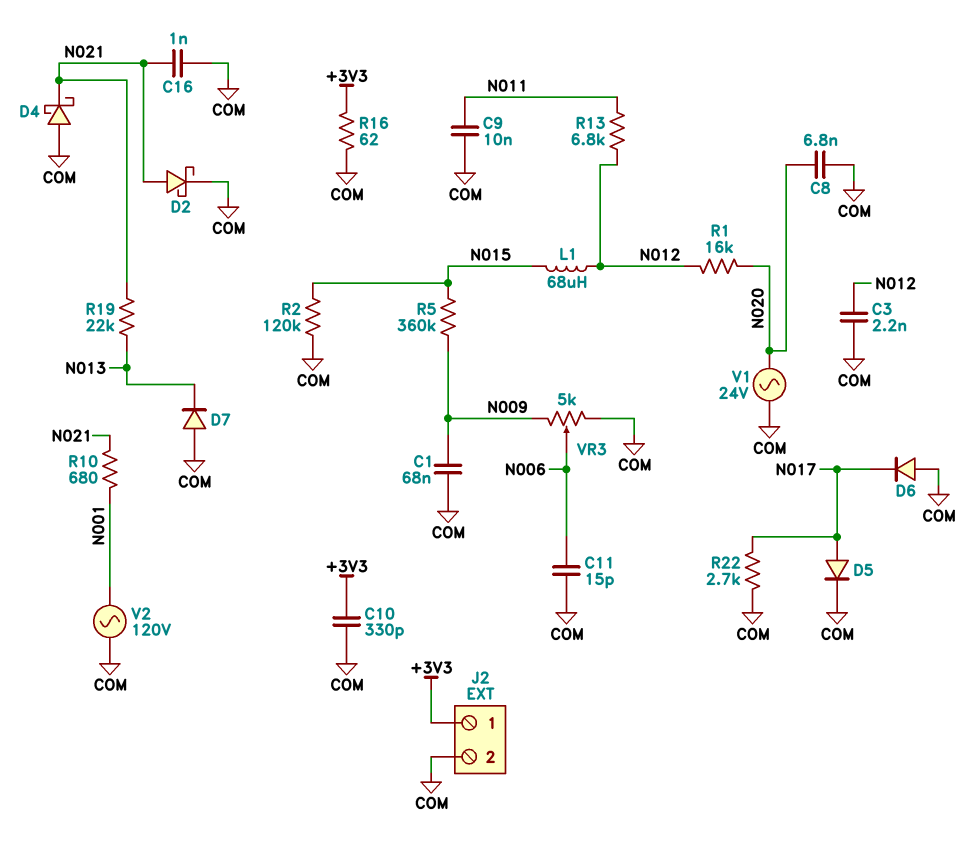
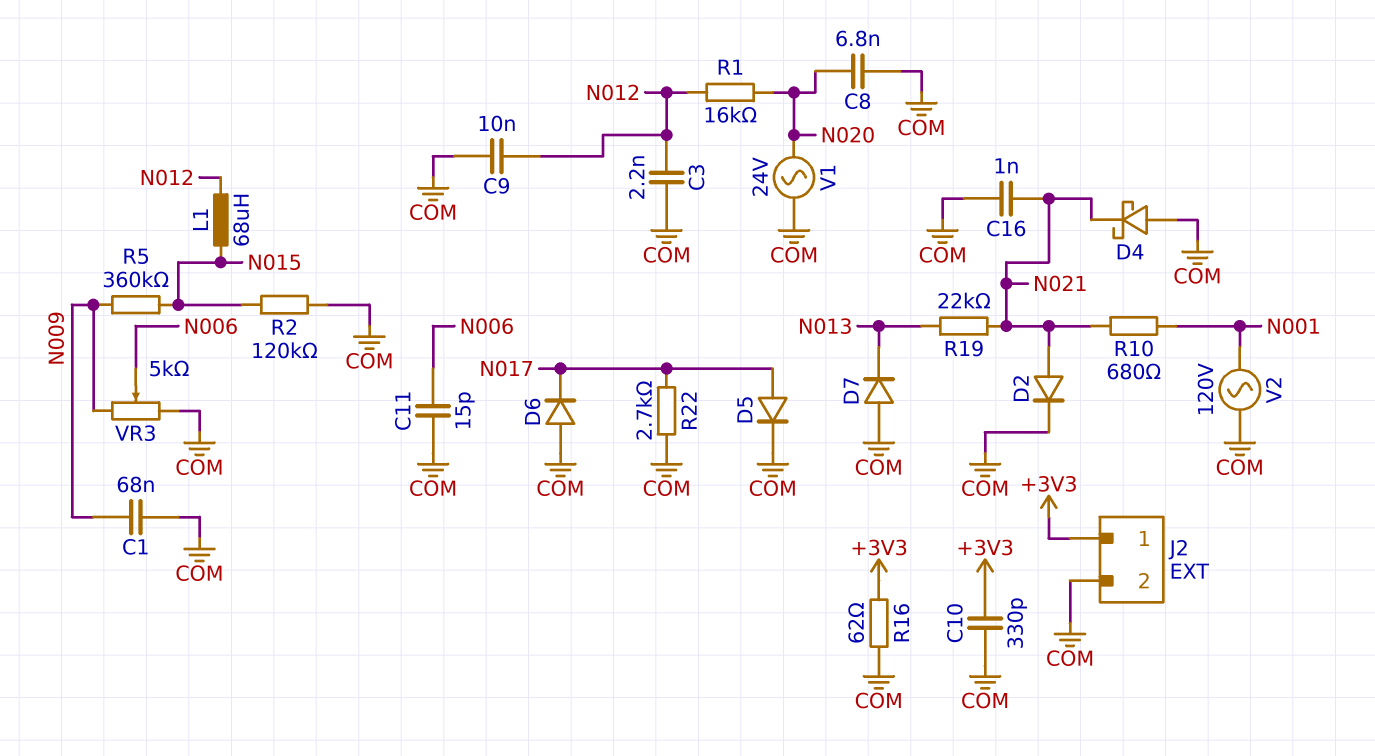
C9: 10nF (COM, N011) -> 10nF (COM, N012)
D2: schottky (A N021, K COM) -> diode (A N021, K COM)
R13: 6.8k (N011, N012) -> none

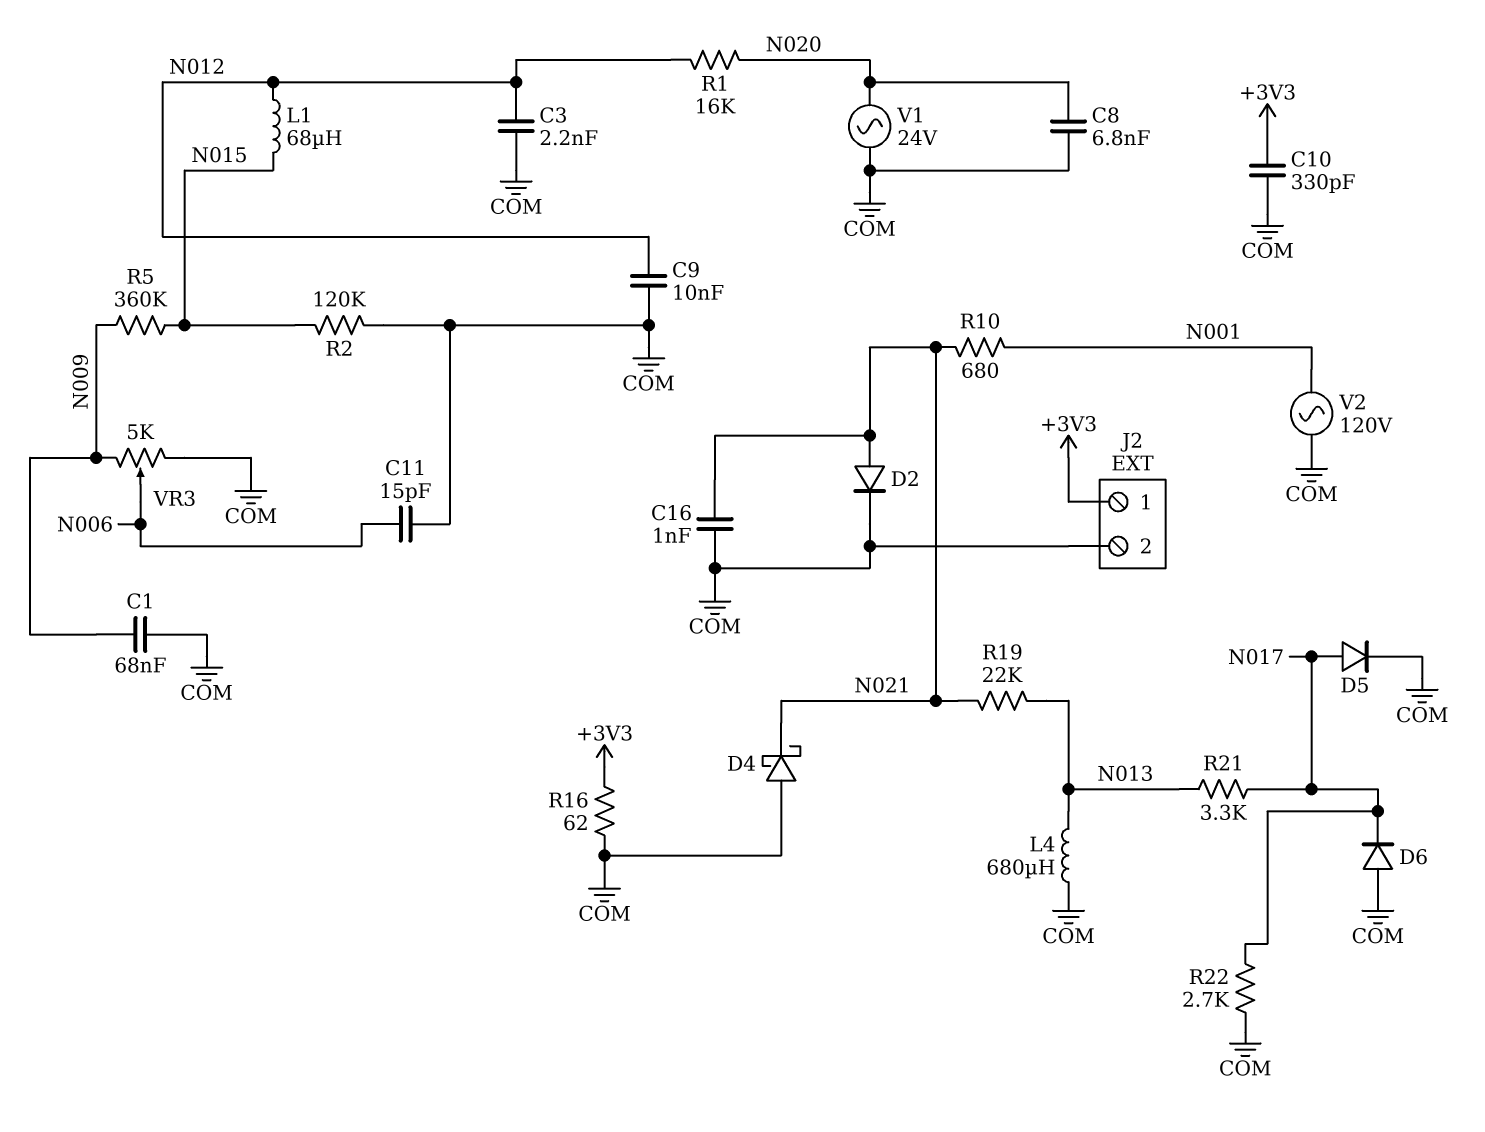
D7: diode (A COM, K N013) -> none
L4: none -> 680uH (COM, N013)
R21: none -> 3.3k (N013, N017)

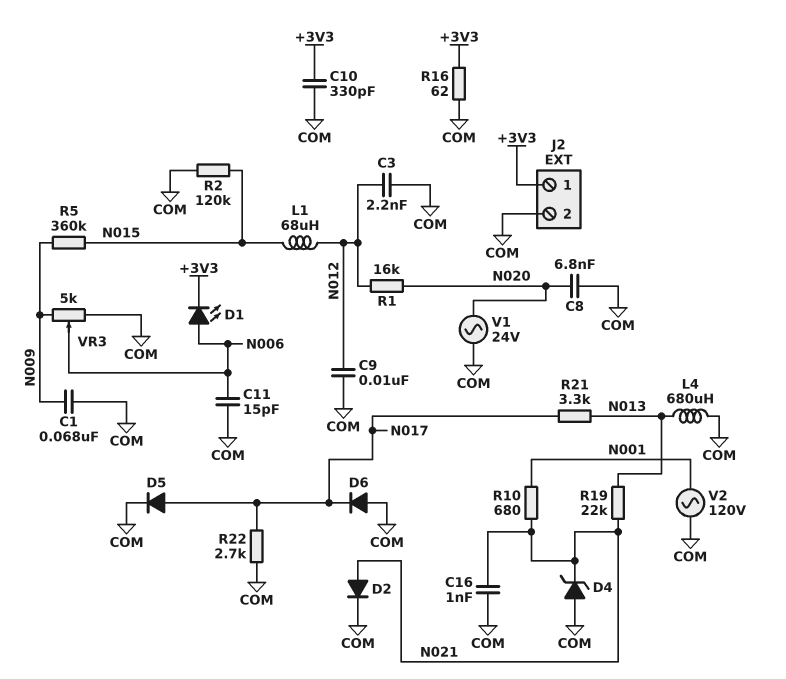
D1: none -> LED (A N006, K +3V3)
D4: schottky (A COM, K N021) -> zener (A COM, K N021)

